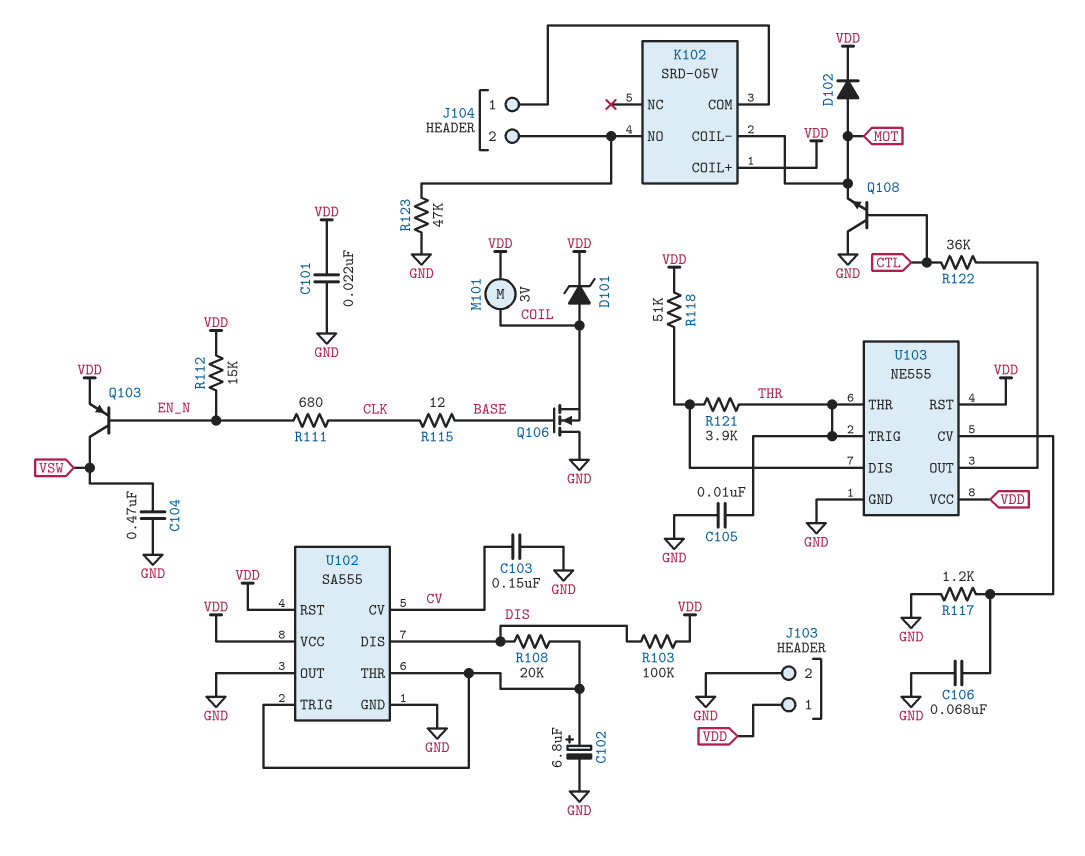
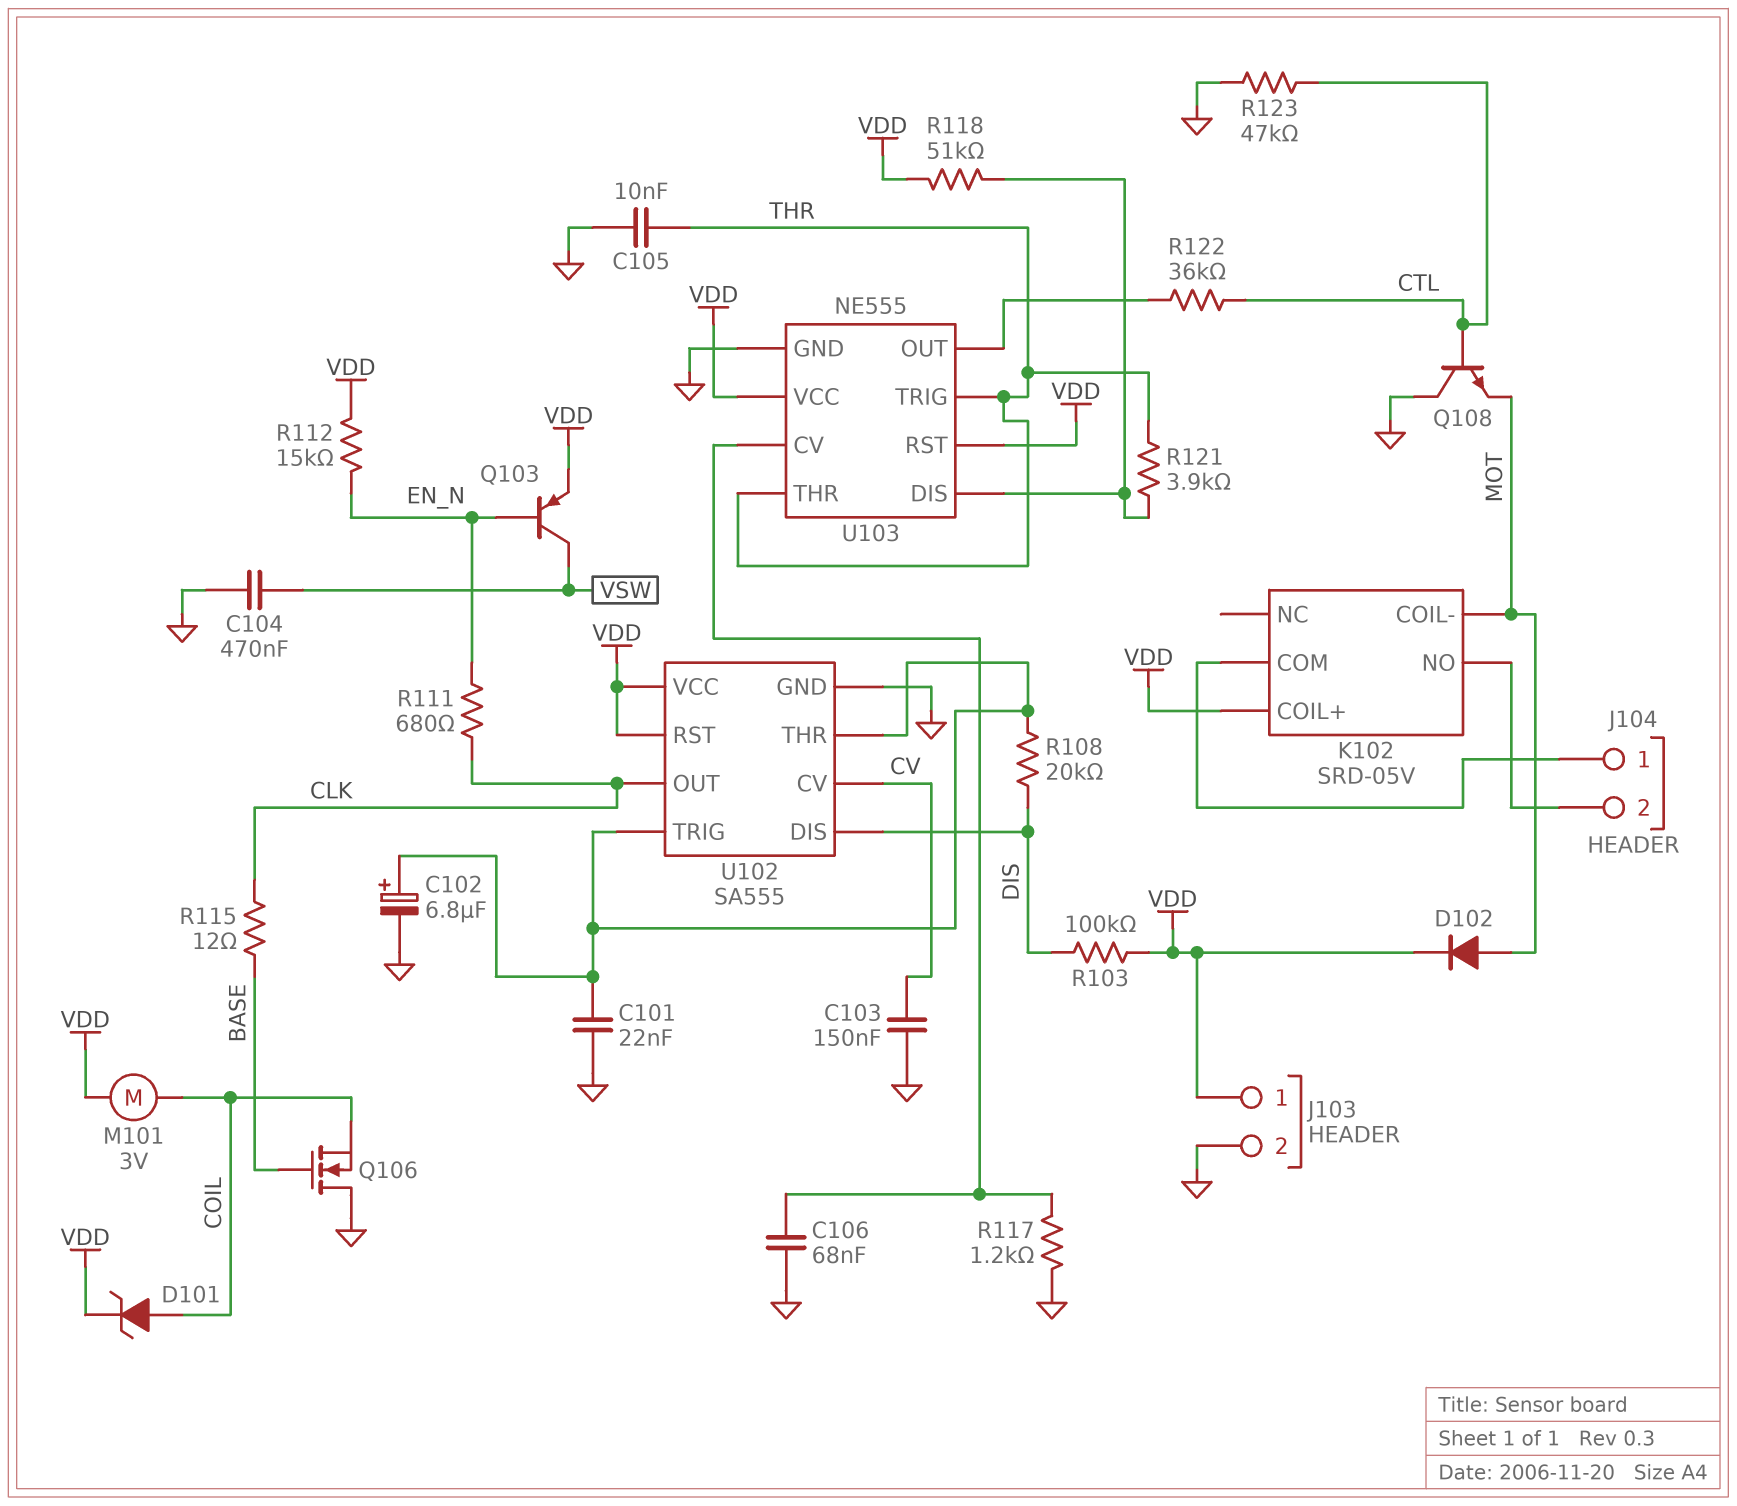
C101: 22nF (GND, VDD) -> 22nF (GND, U102/THR)
R123: 47k (GND, J104/2) -> 47k (CTL, GND)
U102 pin OUT: GND -> CLK

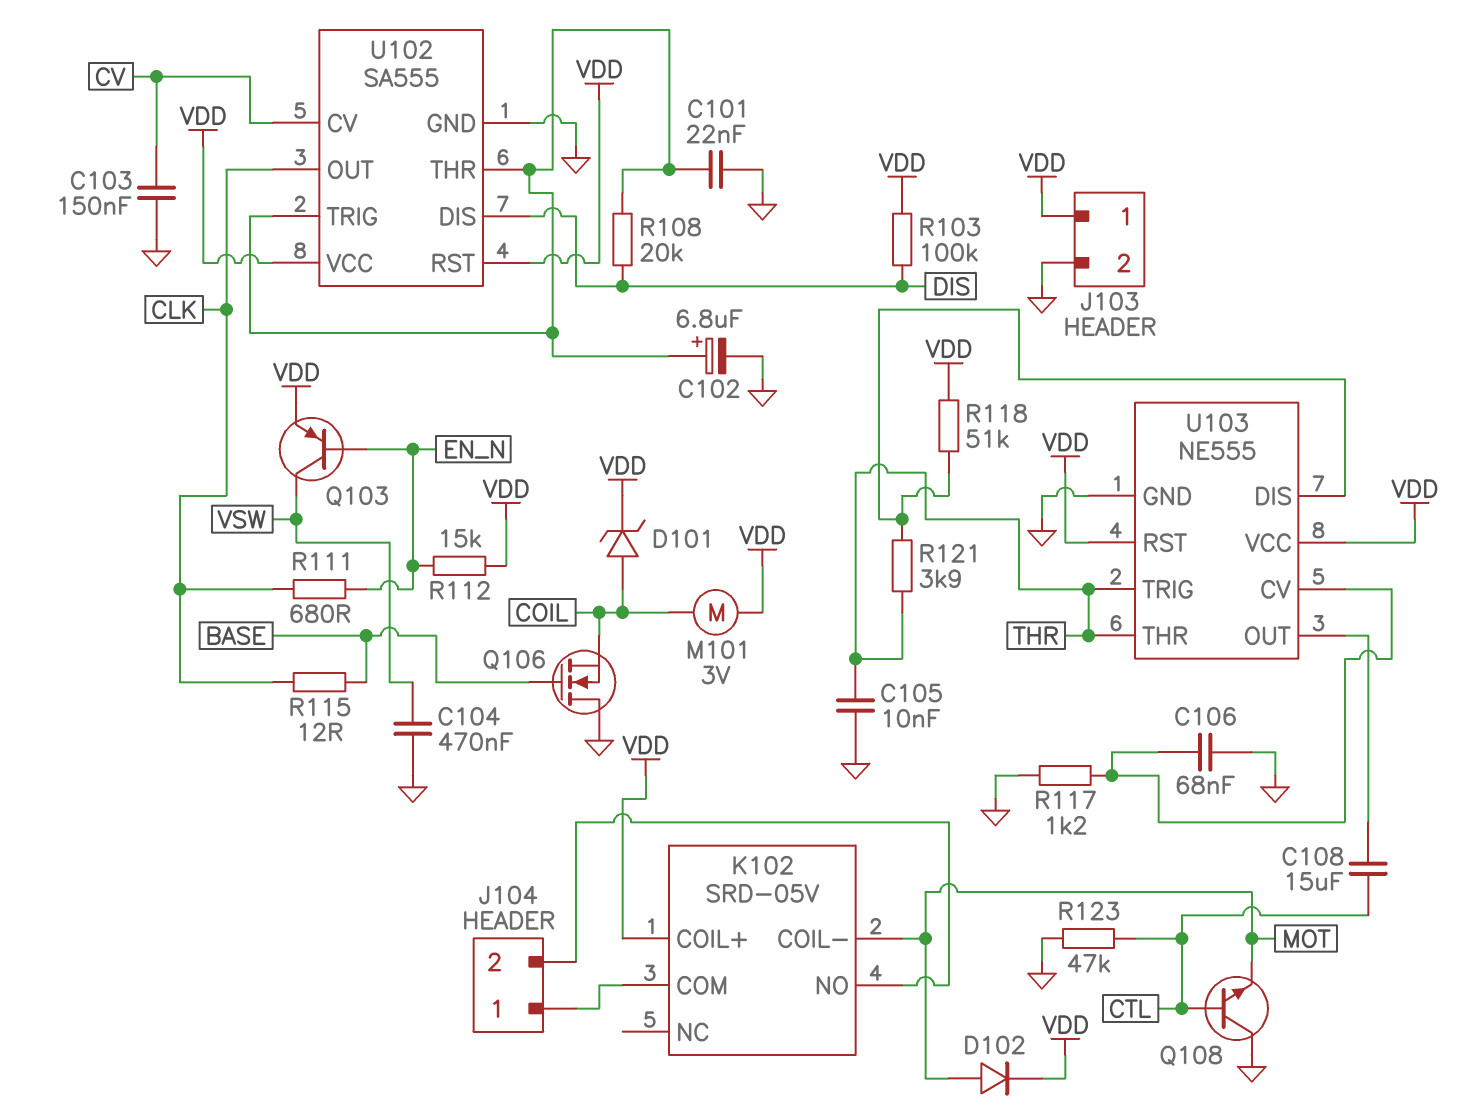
C108: none -> 15uF (CTL, U103/OUT)
R122: 36k (CTL, U103/OUT) -> none

